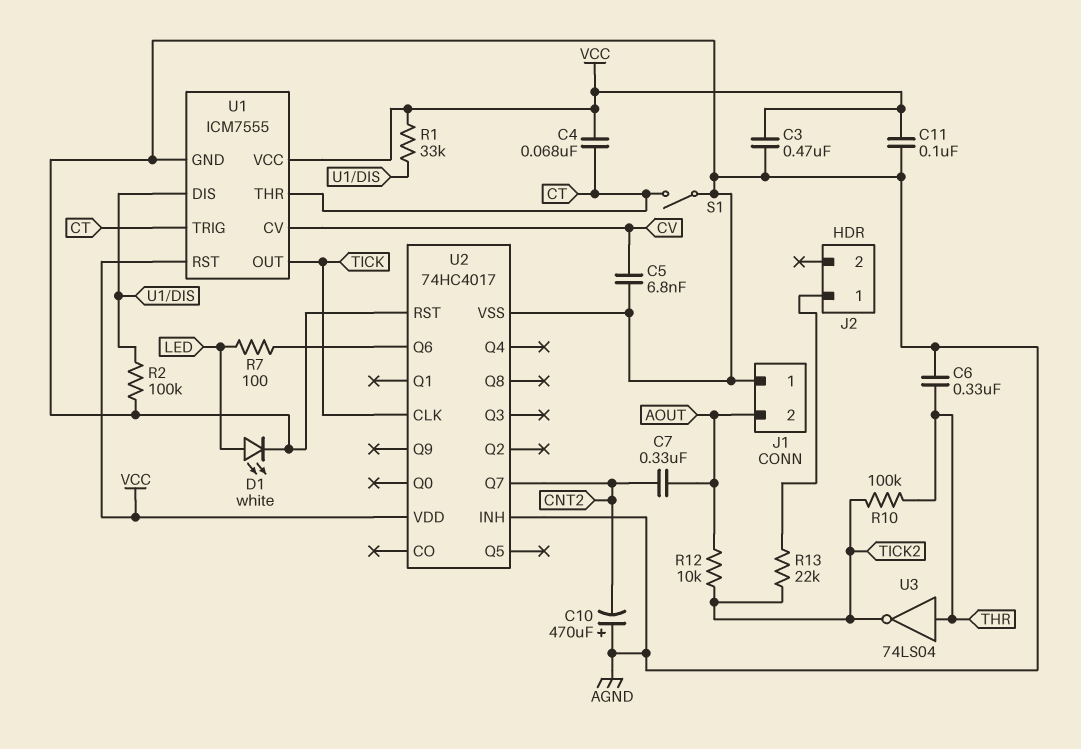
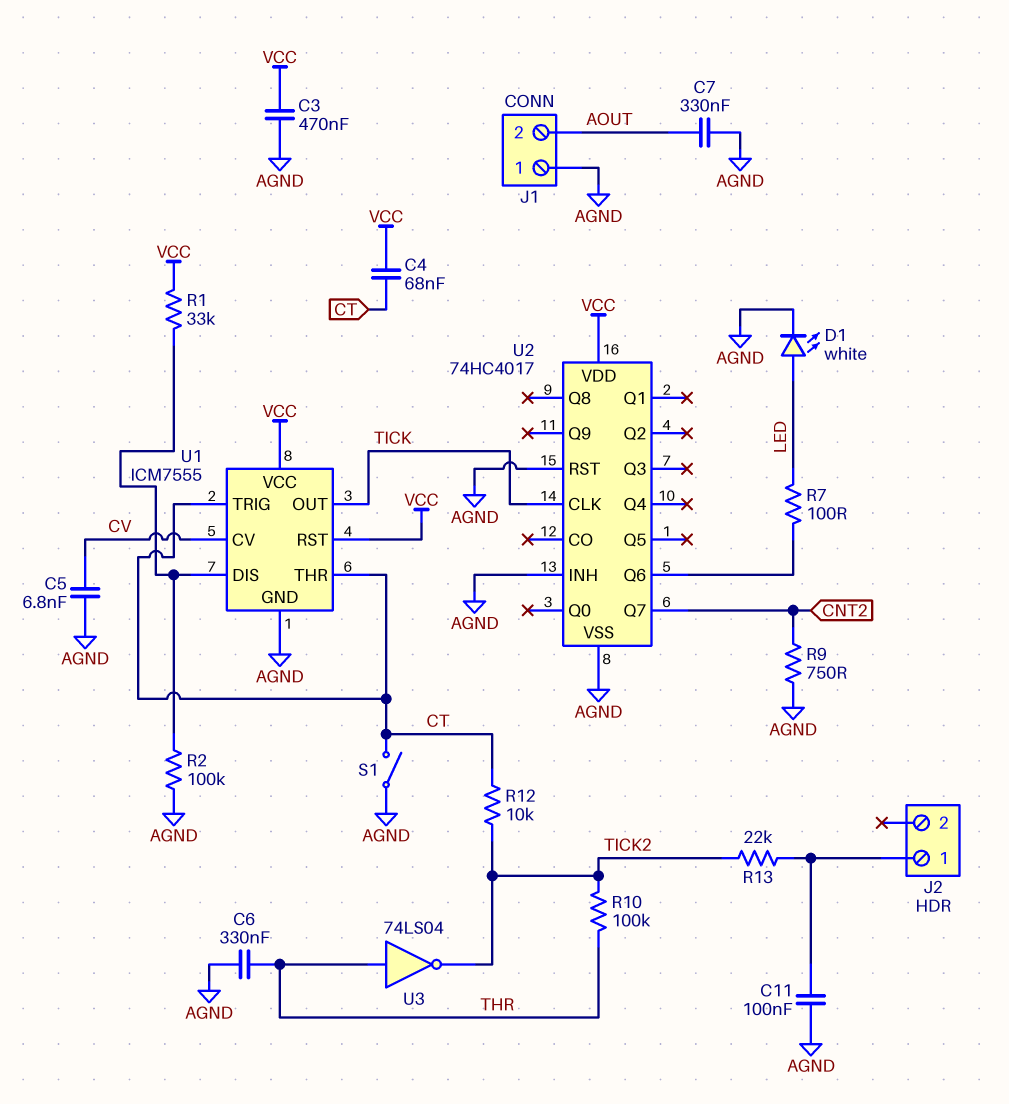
C7: 330nF (AOUT, CNT2) -> 330nF (AGND, AOUT)
C10: 470uF (plus AGND, minus CNT2) -> none
C11: 100nF (AGND, VCC) -> 100nF (AGND, J2/1)
R9: none -> 750 (AGND, CNT2)
R12: 10k (AOUT, TICK2) -> 10k (CT, TICK2)

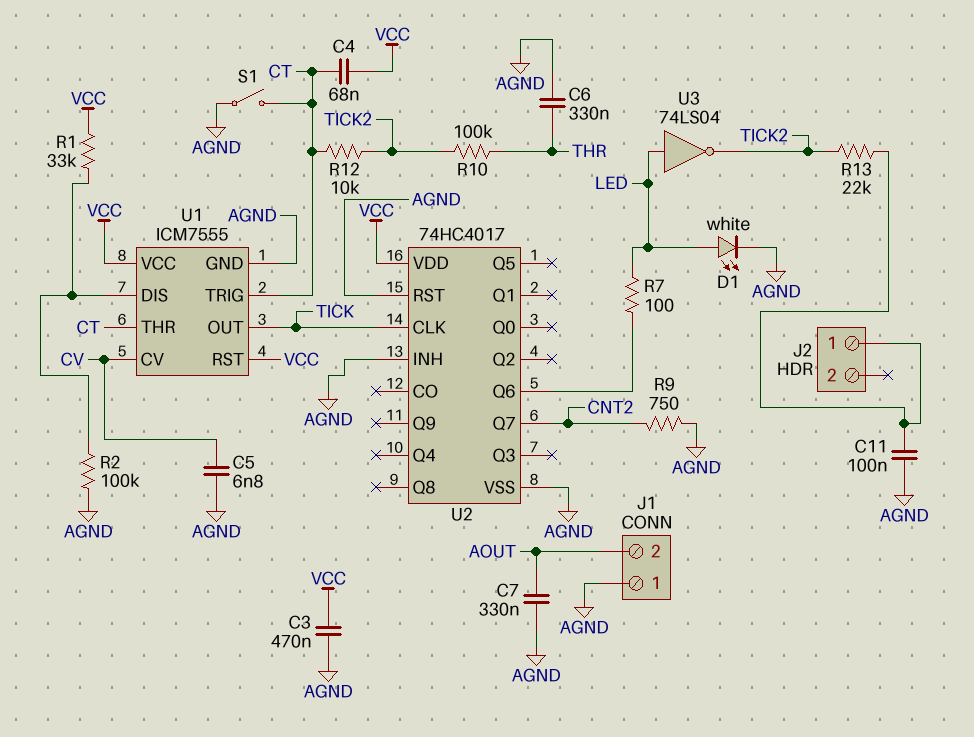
U3: NOT 74LS04 (in THR, out TICK2) -> NOT 74LS04 (in LED, out TICK2)

